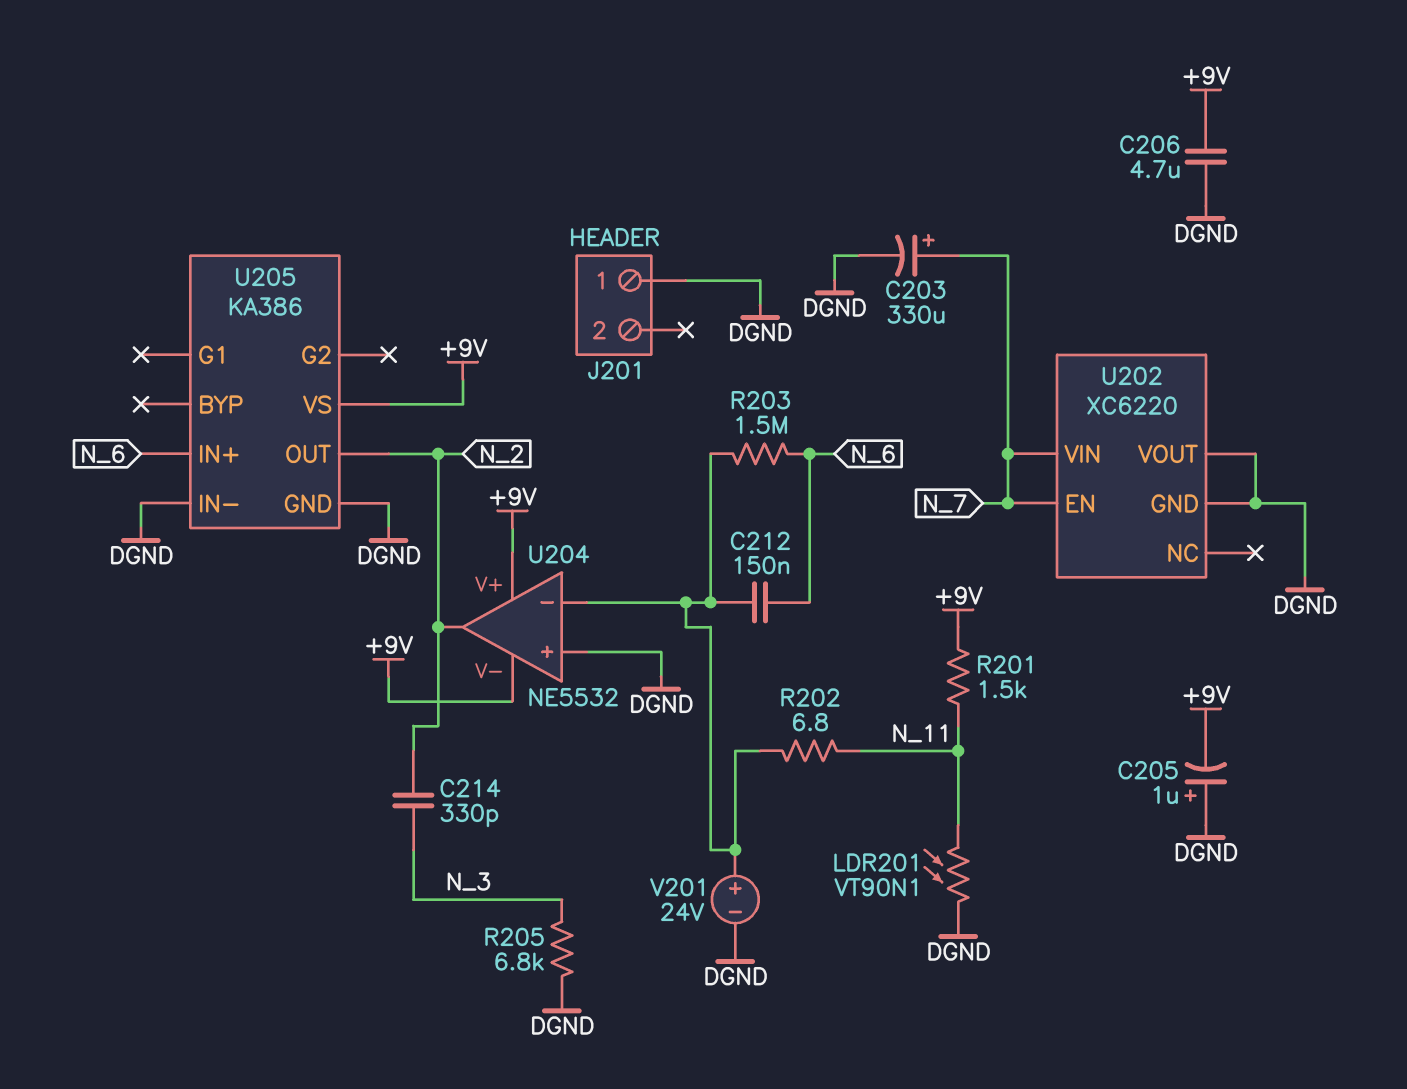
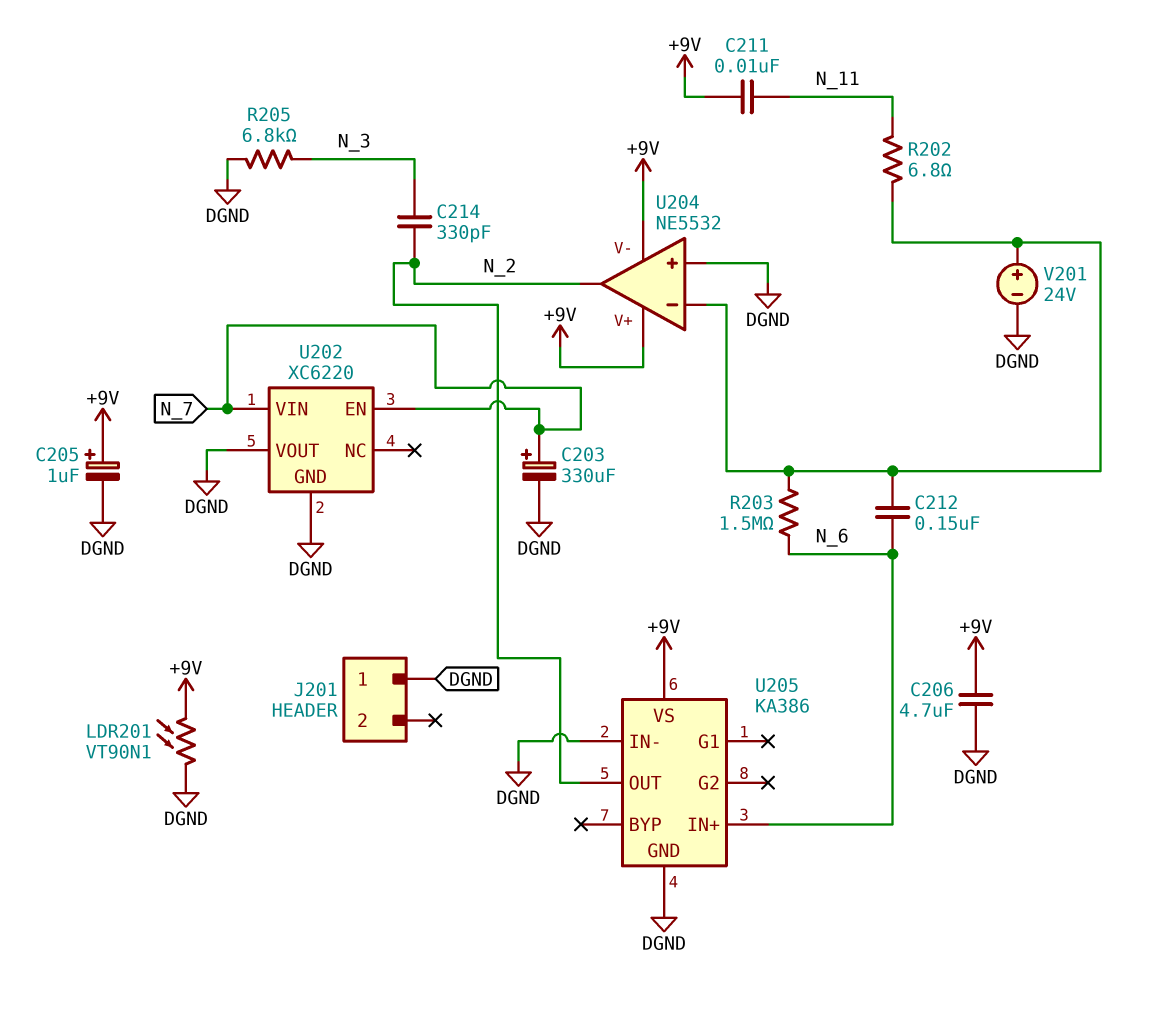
C205: 1uF (plus DGND, minus +9V) -> 1uF (plus +9V, minus DGND)
C211: none -> 10nF (+9V, N_11)
LDR201: VT90N1 (DGND, N_11) -> VT90N1 (+9V, DGND)
R201: 1.5k (+9V, N_11) -> none

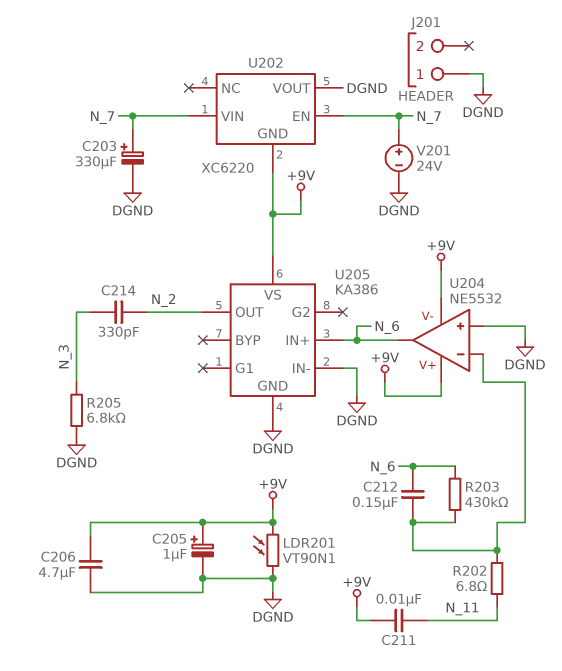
R203: 1.5M (N_6, U204/in-) -> 430k (N_6, U204/in-)
U202 pin GND: DGND -> +9V
U204 pin out: N_2 -> N_6
V201: 24V (plus U204/in-, minus DGND) -> 24V (plus N_7, minus DGND)

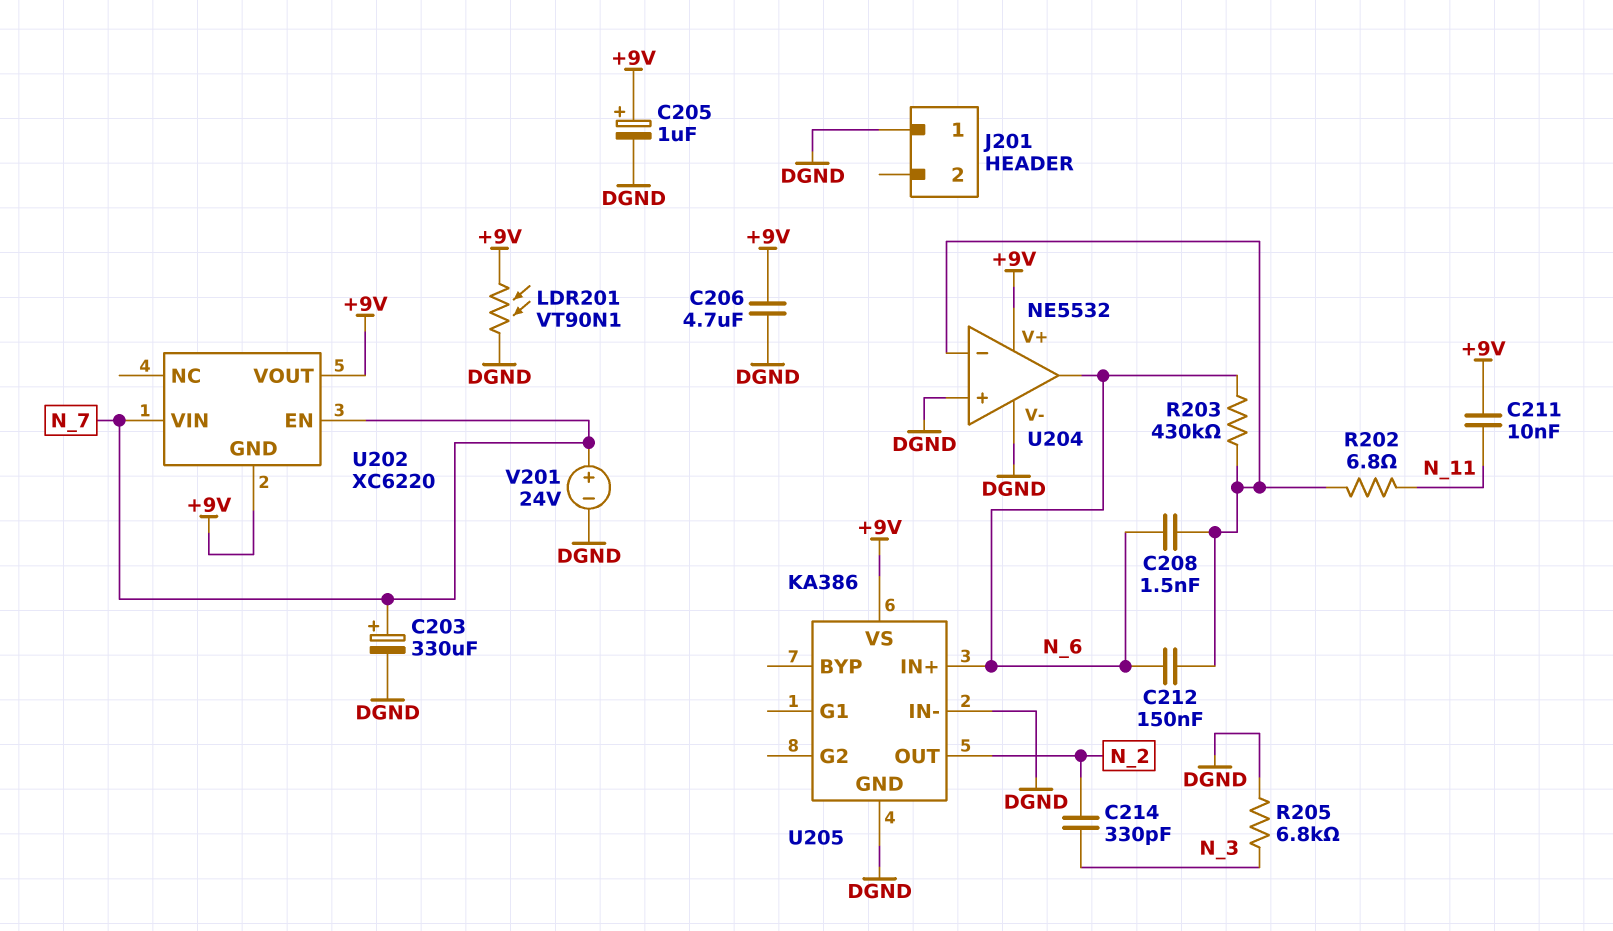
C208: none -> 1.5nF (N_6, U204/in-)
U202 pin VOUT: DGND -> +9V
U204 pin V-: +9V -> DGND

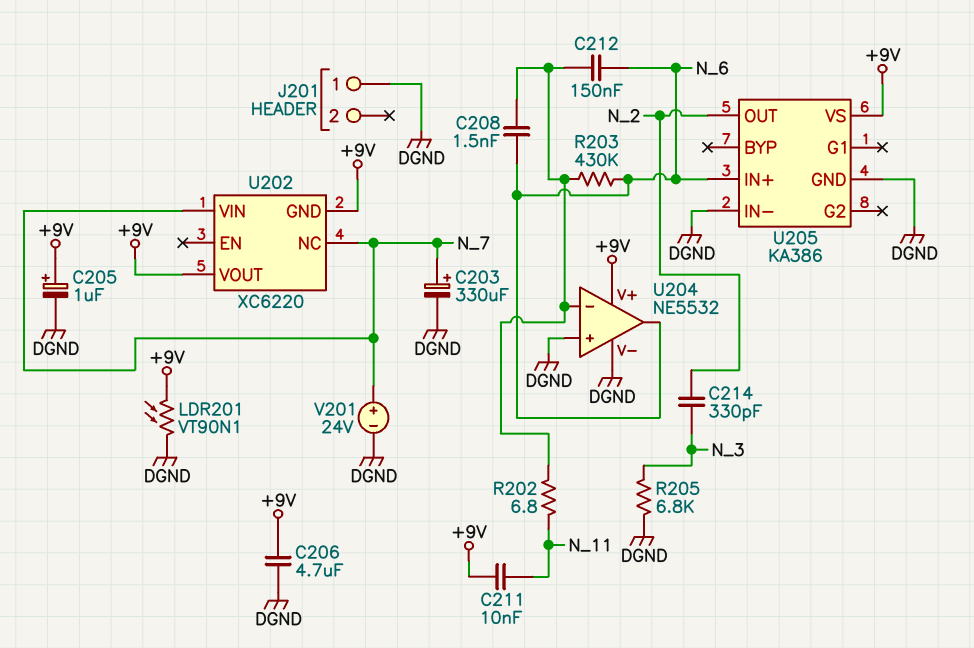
U202 pin EN: N_7 -> none
U202 pin NC: none -> N_7

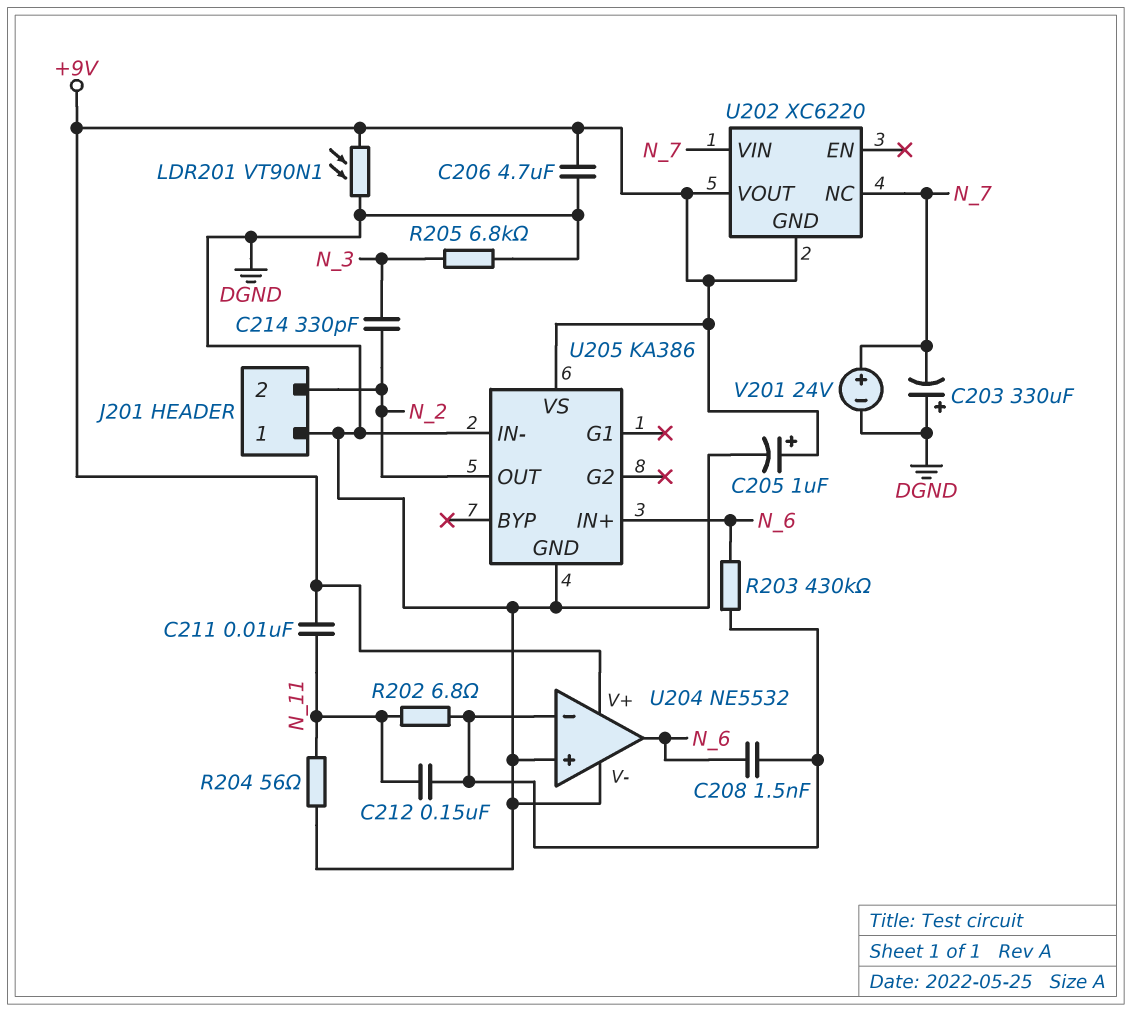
C203: 330uF (plus N_7, minus DGND) -> 330uF (plus DGND, minus N_7)
C212: 150nF (N_6, U204/in-) -> 150nF (N_11, U204/in-)
J201 pin 2: none -> N_2
R204: none -> 56 (DGND, N_11)

